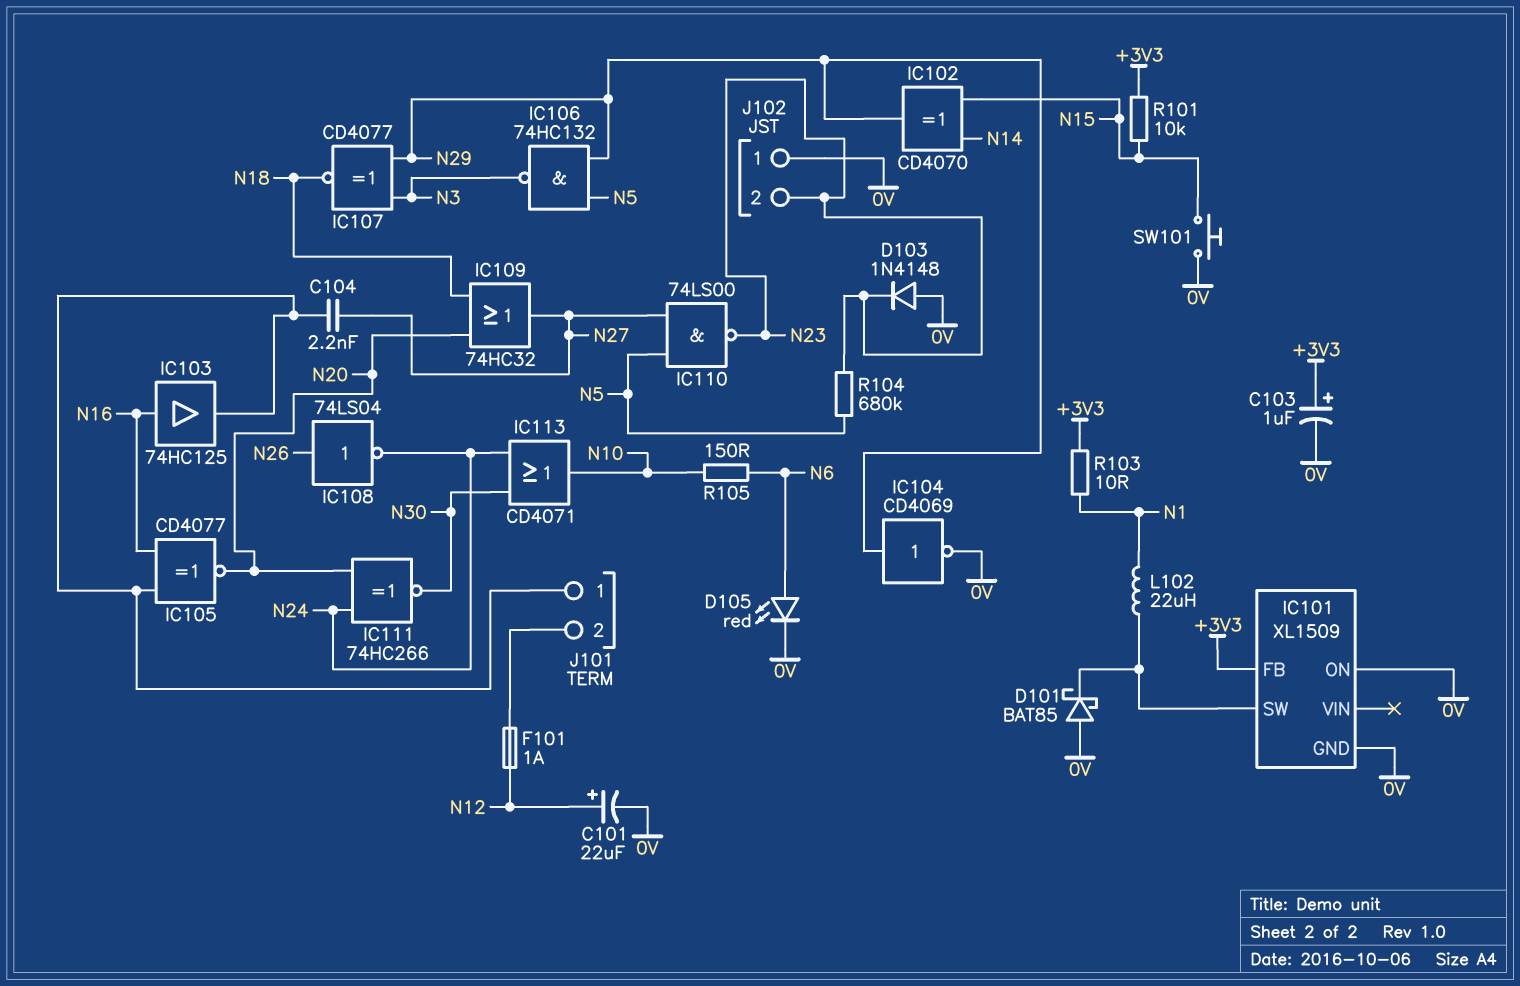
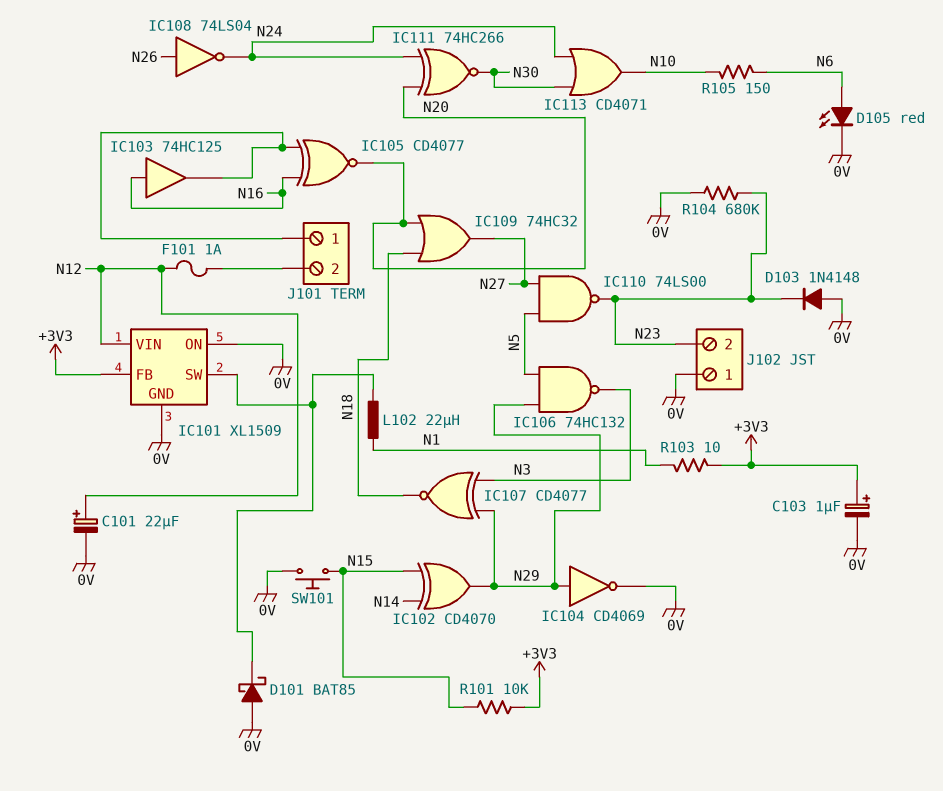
C104: 2.2nF (J101/1, N27) -> none
IC101 pin VIN: none -> N12
R104: 680k (N5, N23) -> 680k (0V, N23)

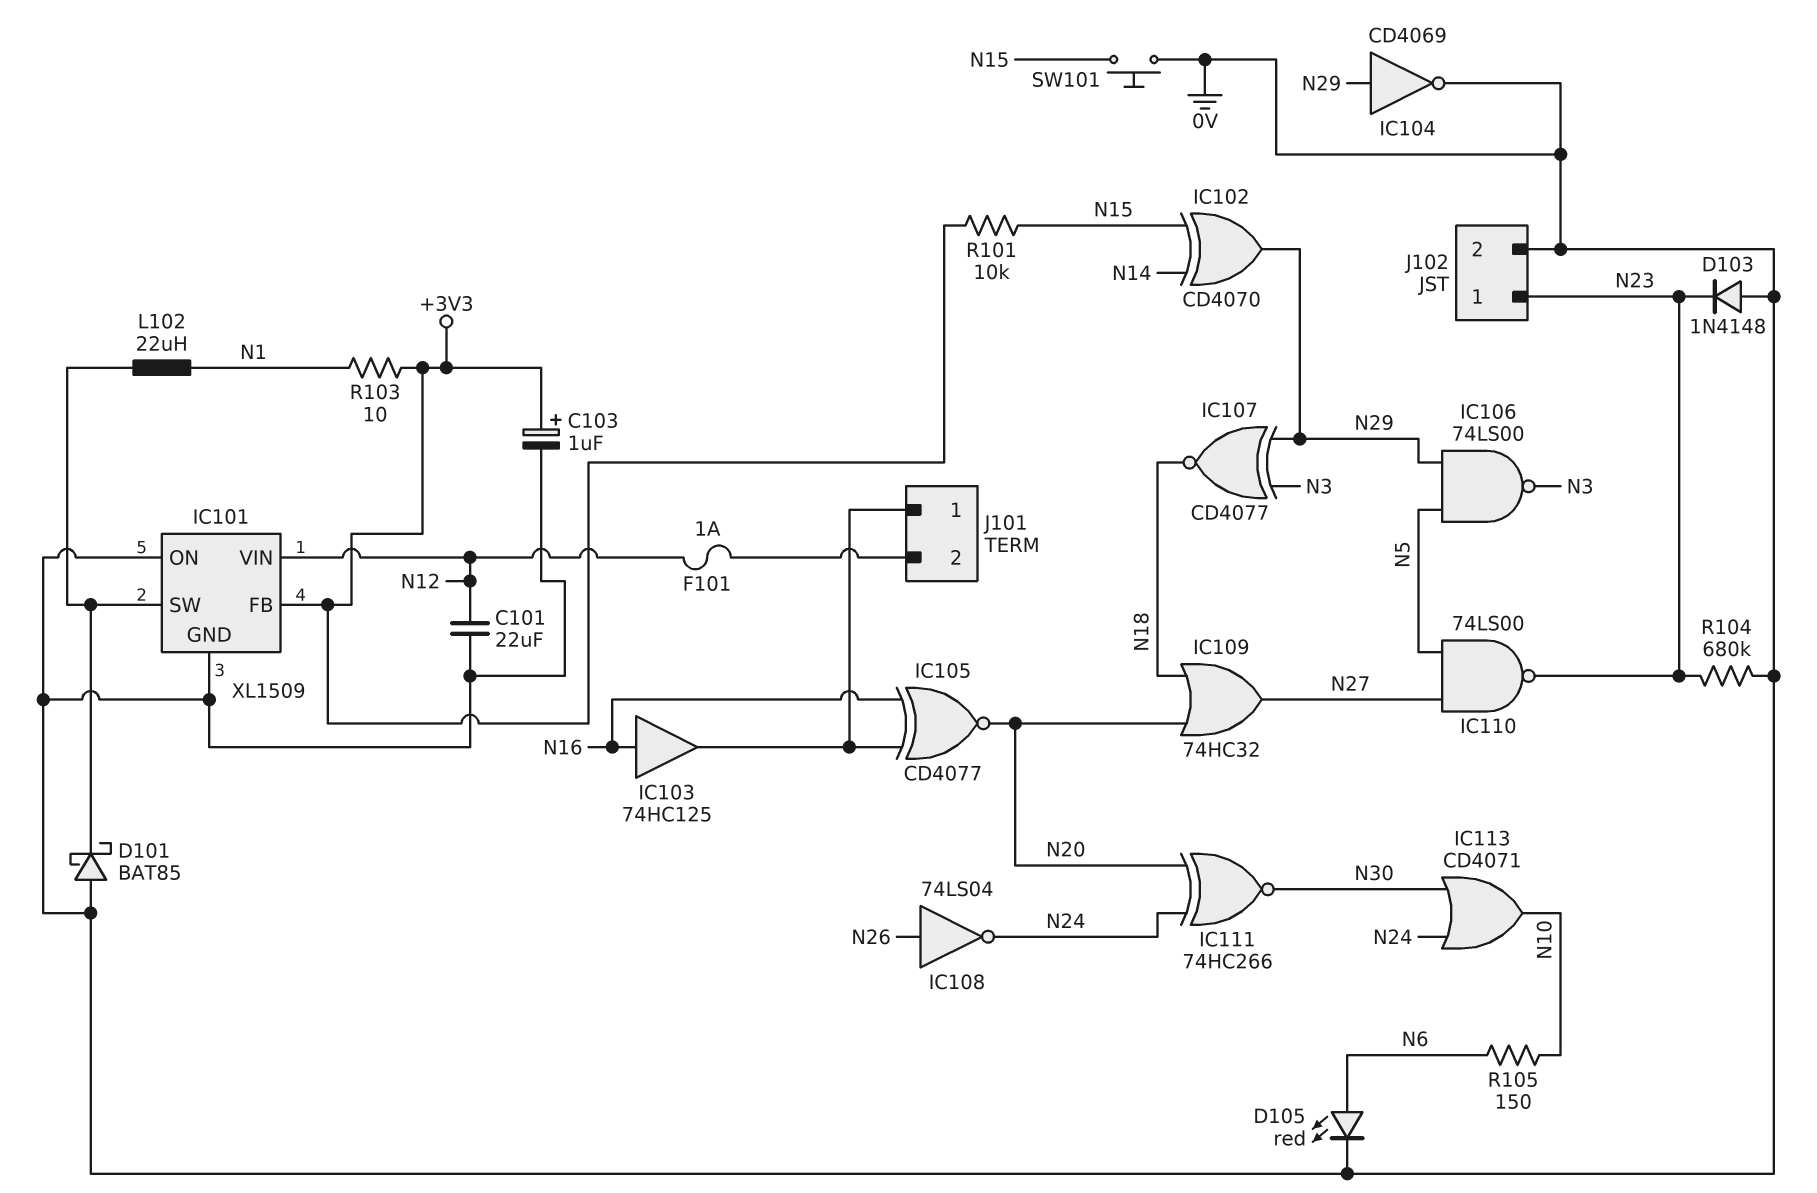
C101: 22uF (plus N12, minus 0V) -> 22uF (0V, N12)
IC106: NAND 74HC132 (in N5, in N29, out N3) -> NAND 74LS00 (in N5, in N29, out N3)
J102 pin 1: 0V -> N23
J102 pin 2: N23 -> 0V

